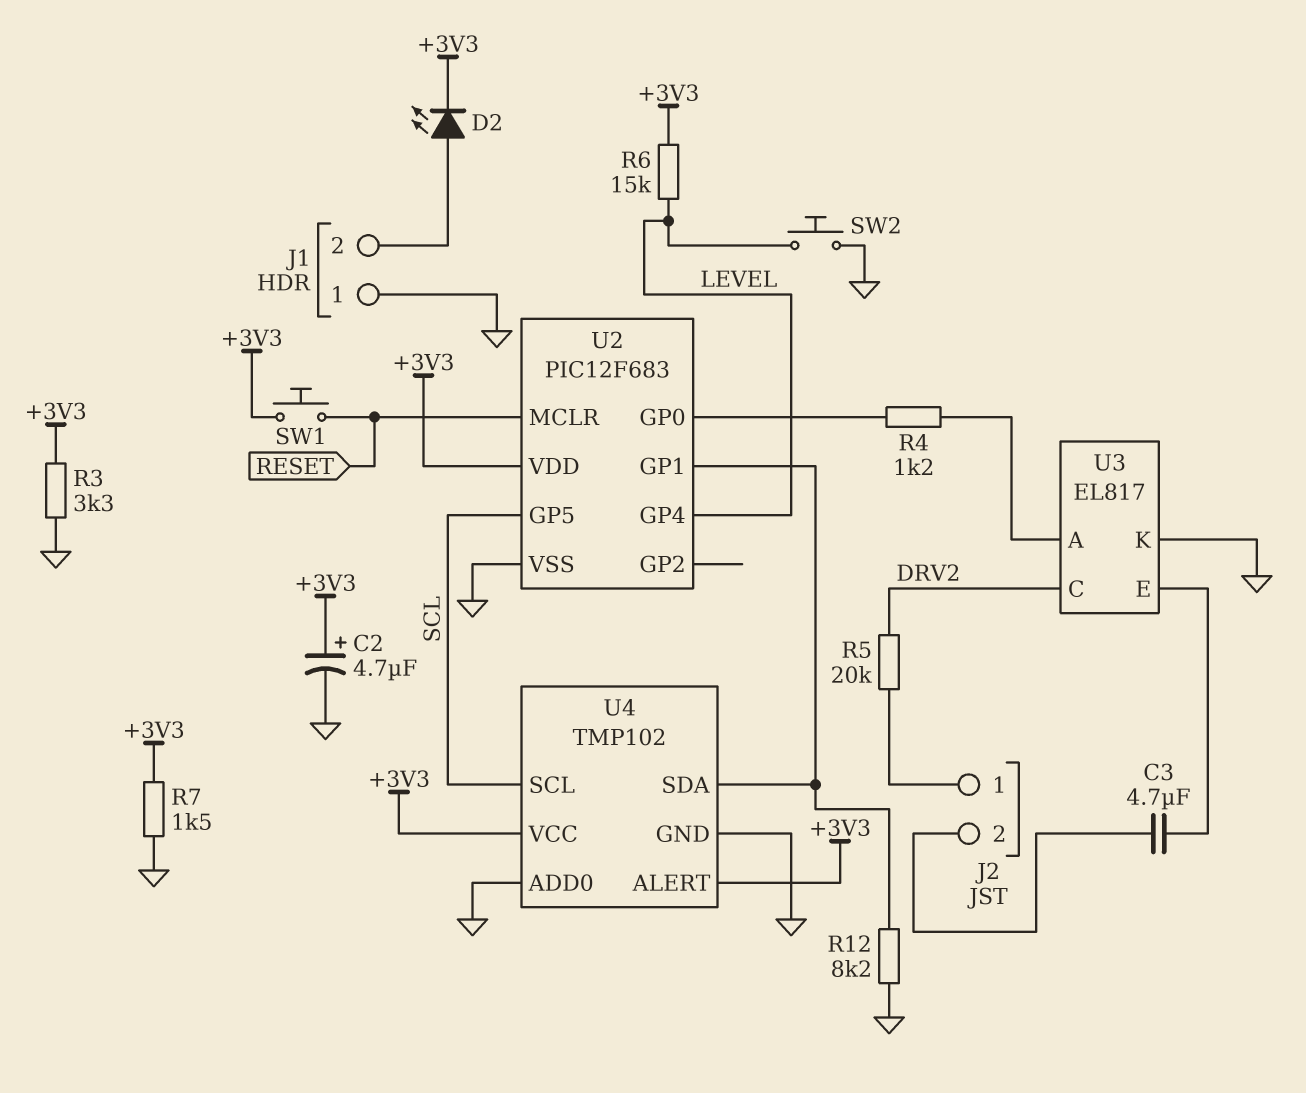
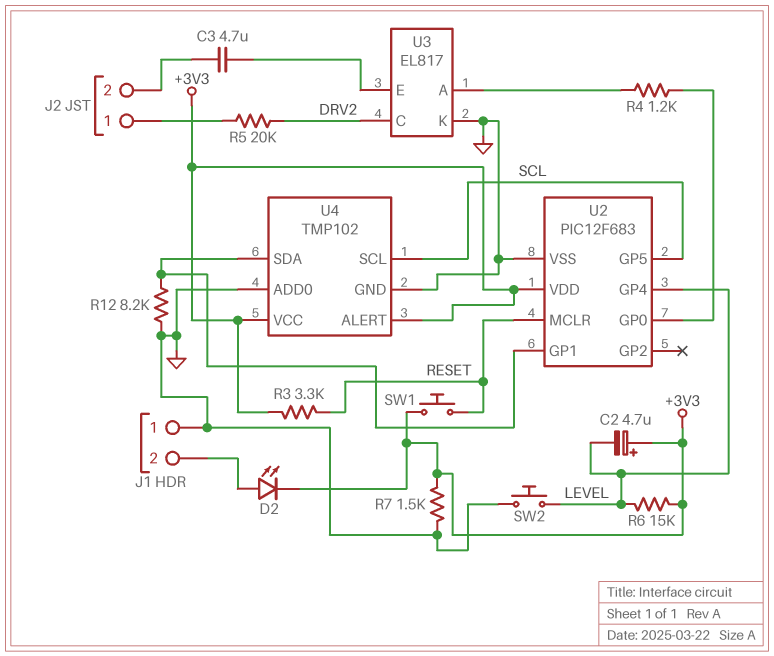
C2: 4.7uF (plus +3V3, minus GND) -> 4.7uF (plus +3V3, minus LEVEL)
R3: 3.3k (+3V3, GND) -> 3.3k (+3V3, RESET)

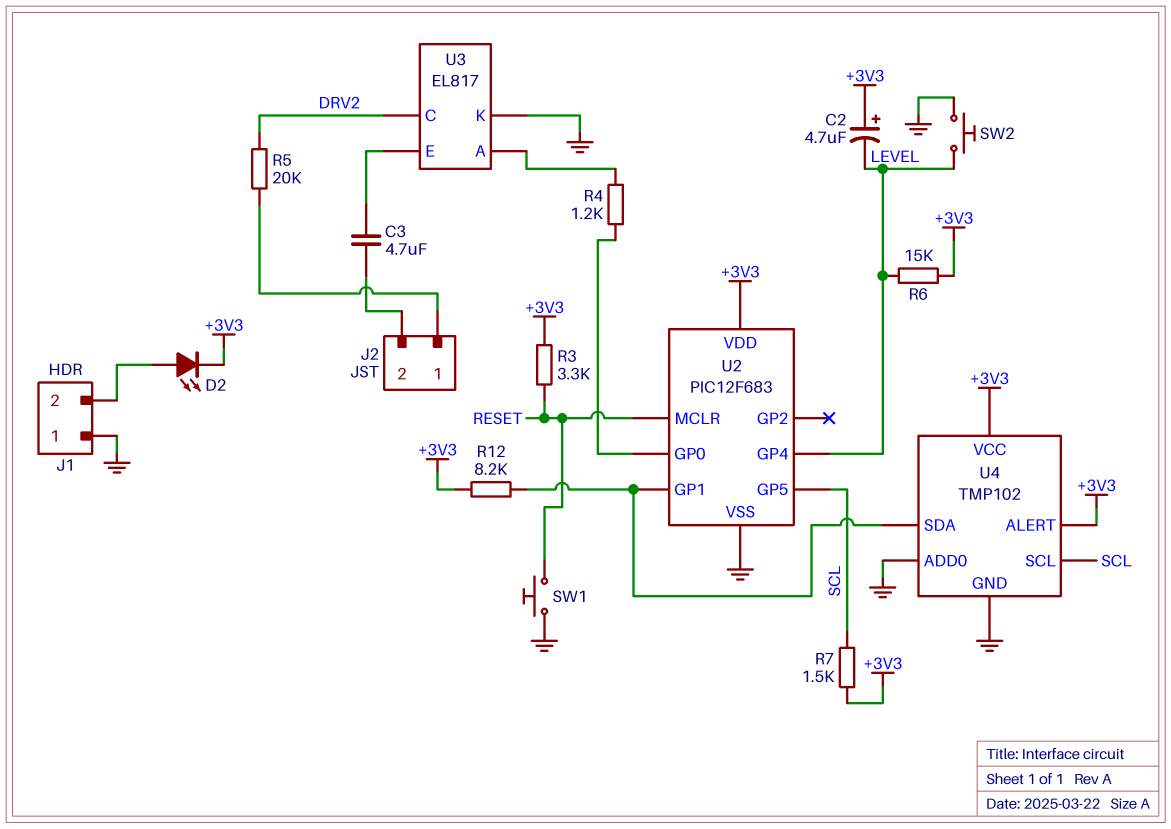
R7: 1.5k (+3V3, GND) -> 1.5k (+3V3, SCL)
R12: 8.2k (GND, U2/GP1) -> 8.2k (+3V3, U2/GP1)
SW1: button (+3V3, RESET) -> button (GND, RESET)

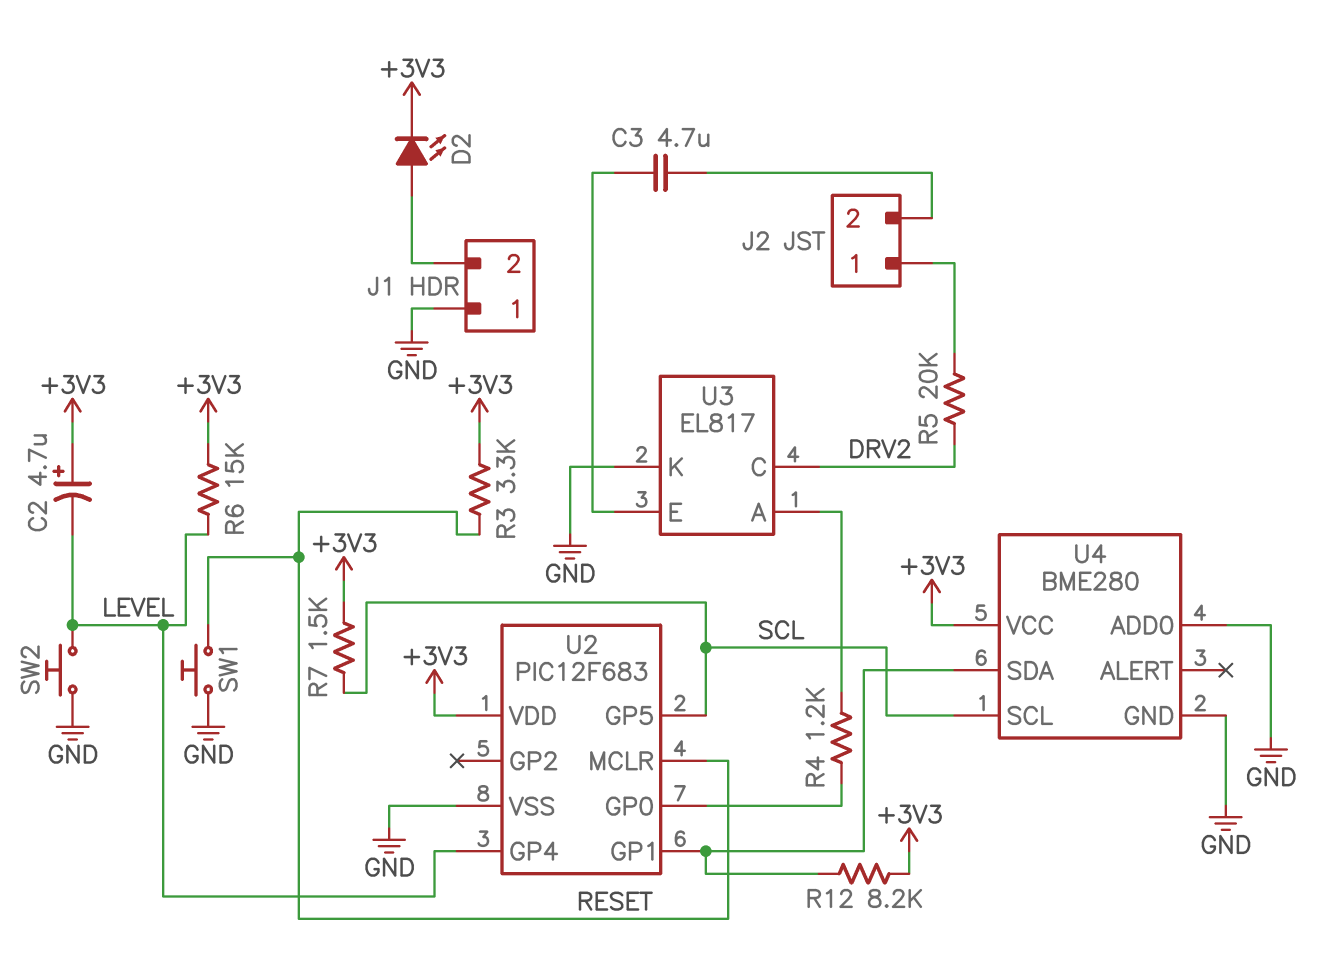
U4: TMP102 -> BME280
U4 pin ALERT: +3V3 -> none

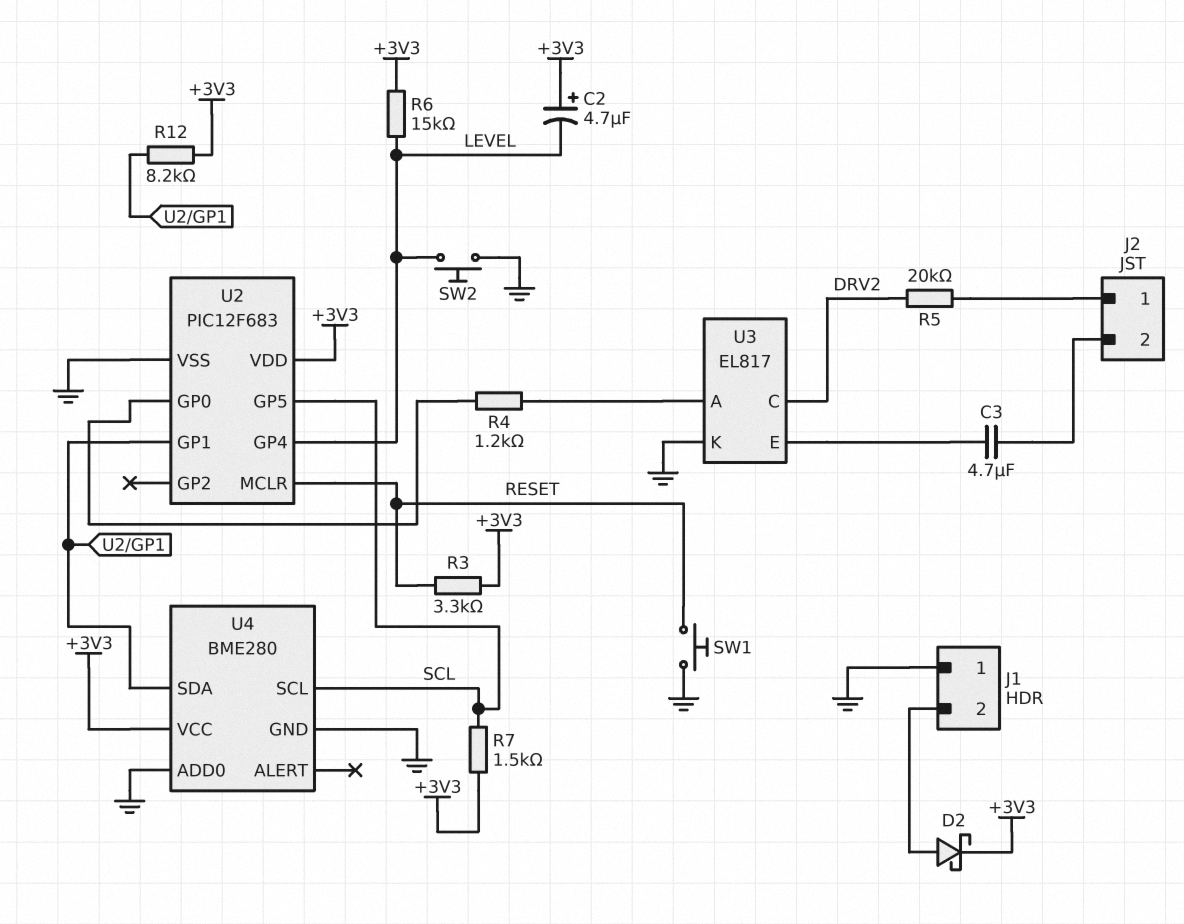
D2: LED (A J1/2, K +3V3) -> schottky (A J1/2, K +3V3)

